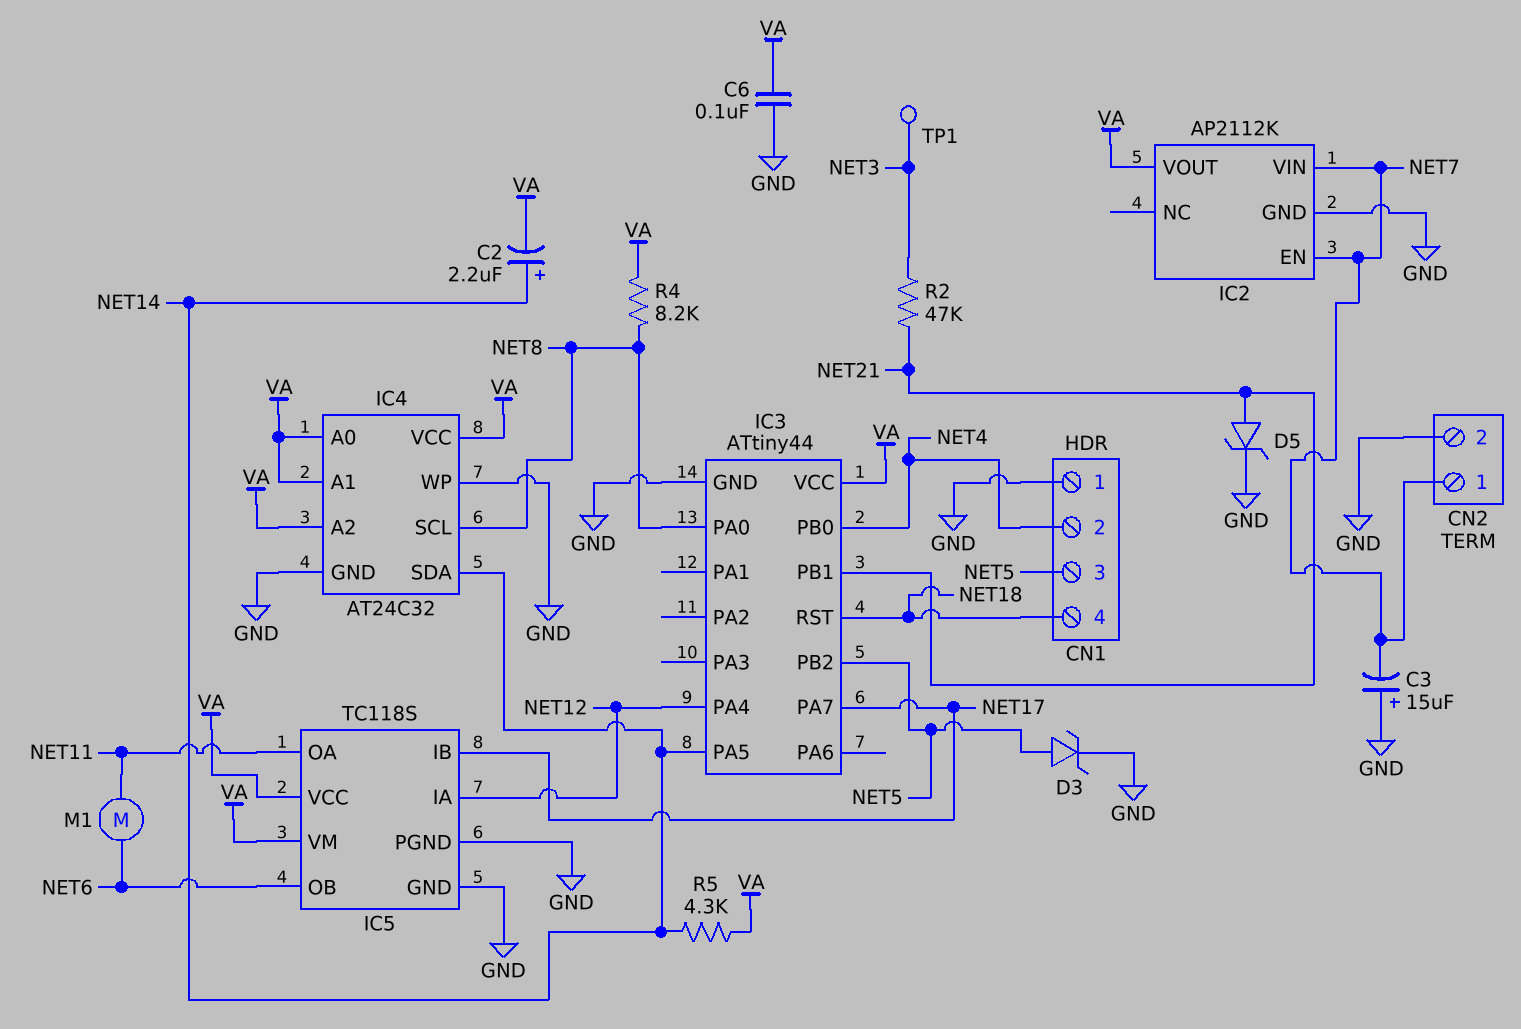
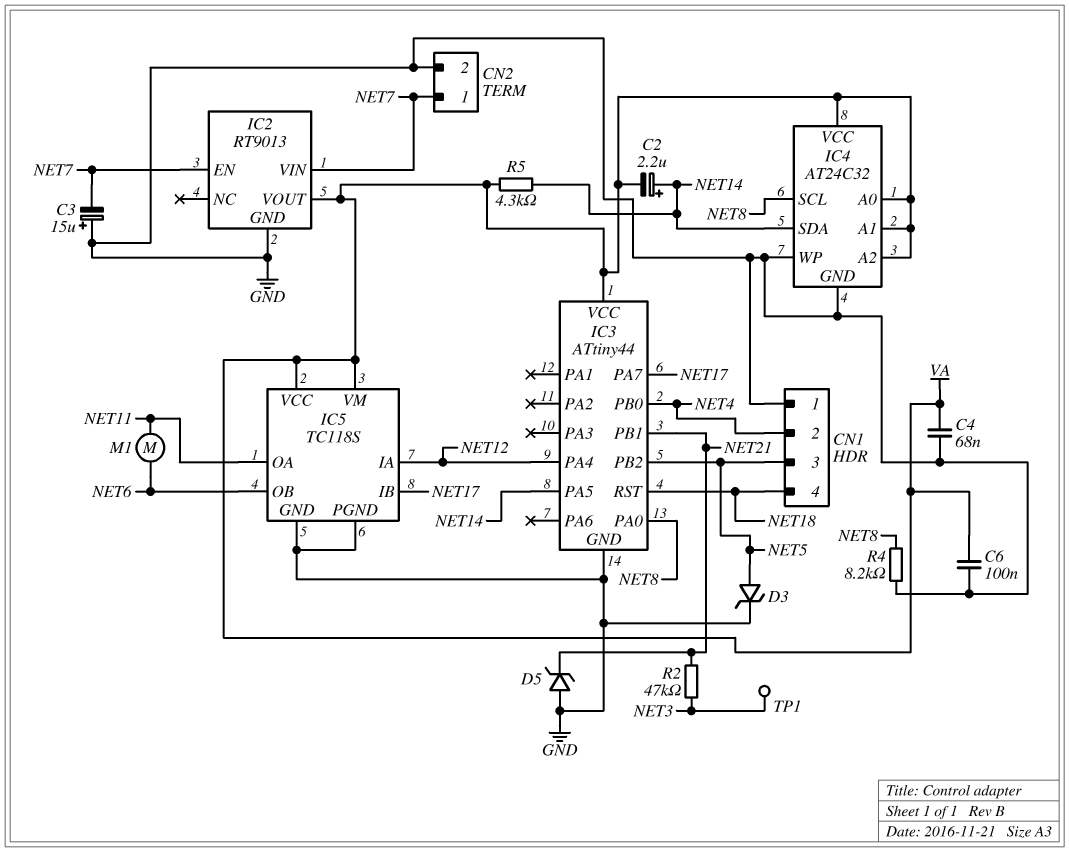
C4: none -> 68nF (GND, VA)
D5: zener (A NET21, K GND) -> zener (A GND, K NET21)
IC2: AP2112K -> RT9013
R4: 8.2k (NET8, VA) -> 8.2k (GND, NET8)

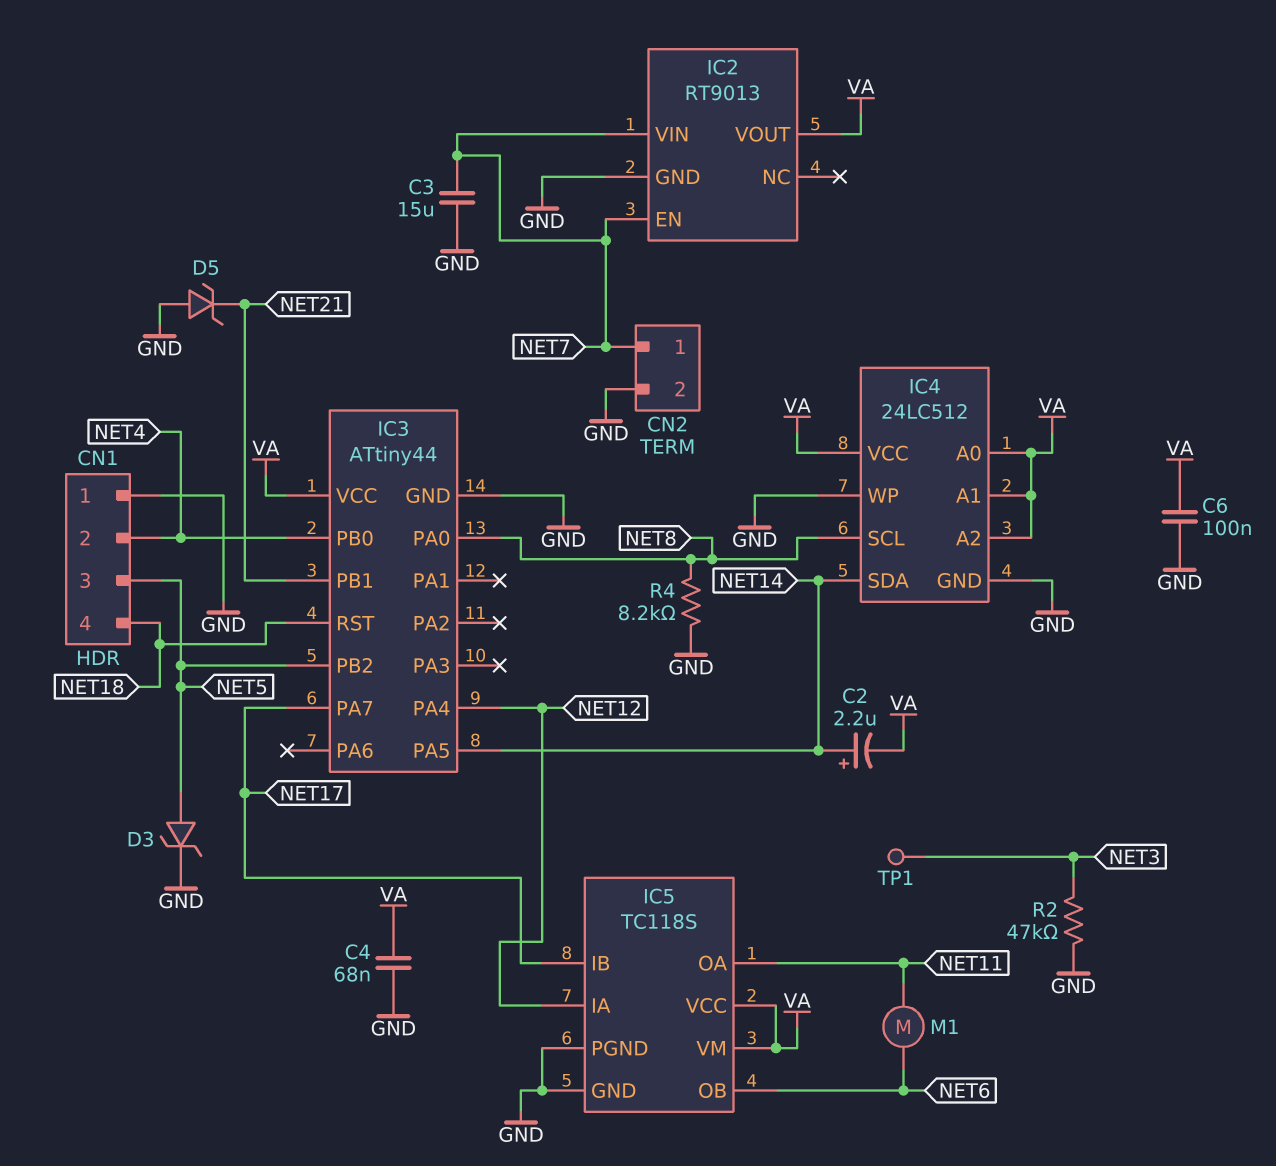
C3: 15uF (plus GND, minus NET7) -> 15uF (GND, NET7)
IC4: AT24C32 -> 24LC512
R2: 47k (NET3, NET21) -> 47k (GND, NET3)
R5: 4.3k (NET14, VA) -> none

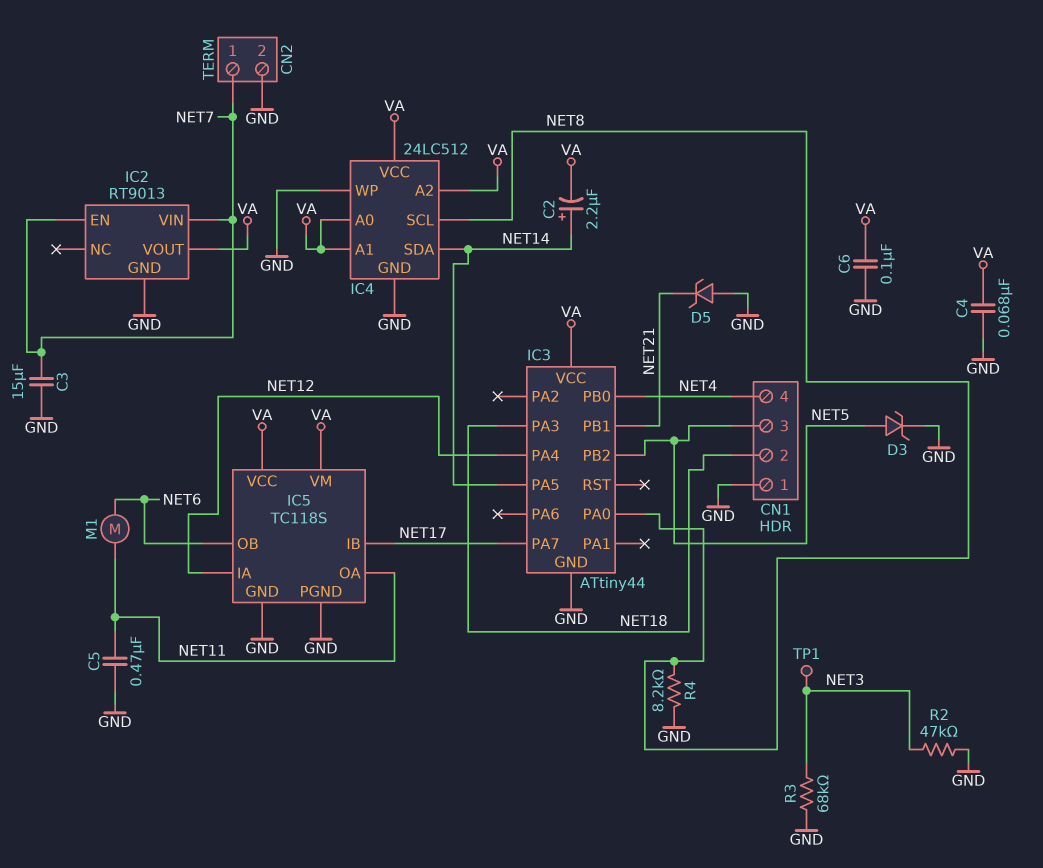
C5: none -> 470nF (GND, NET11)
CN1 pin 2: NET4 -> NET18
CN1 pin 4: NET18 -> NET4
IC3 pin PA3: none -> NET18
IC3 pin RST: NET18 -> none
R3: none -> 68k (GND, NET3)

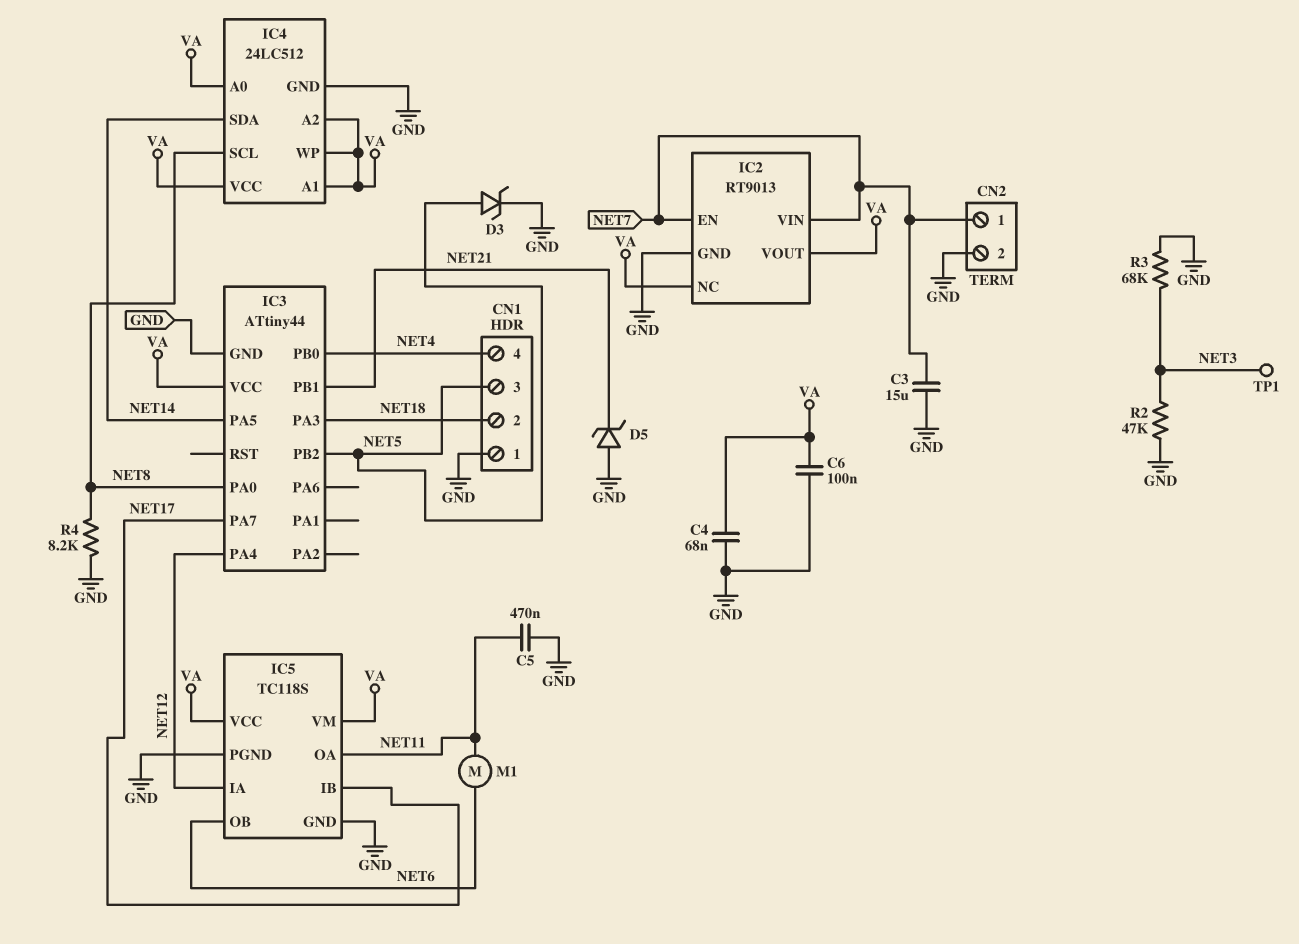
C2: 2.2uF (plus NET14, minus VA) -> none
IC2 pin NC: none -> VA
IC4 pin WP: GND -> VA

